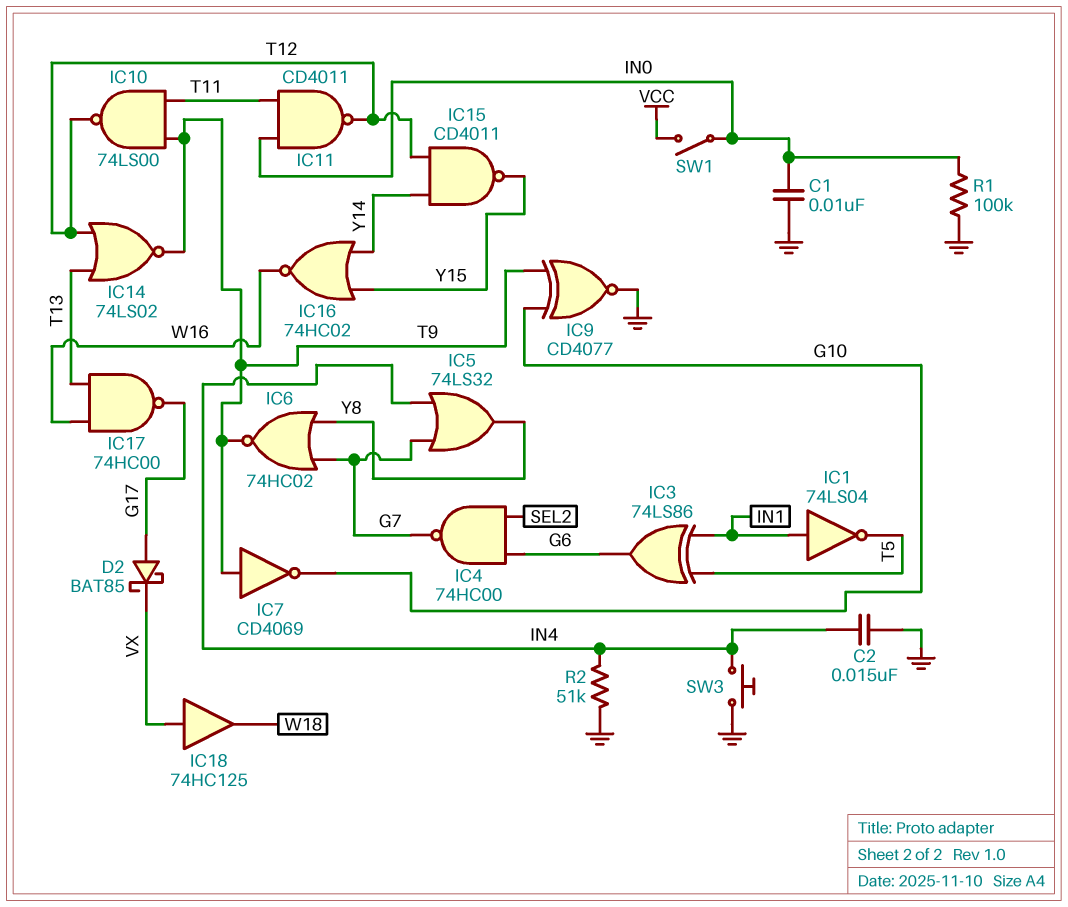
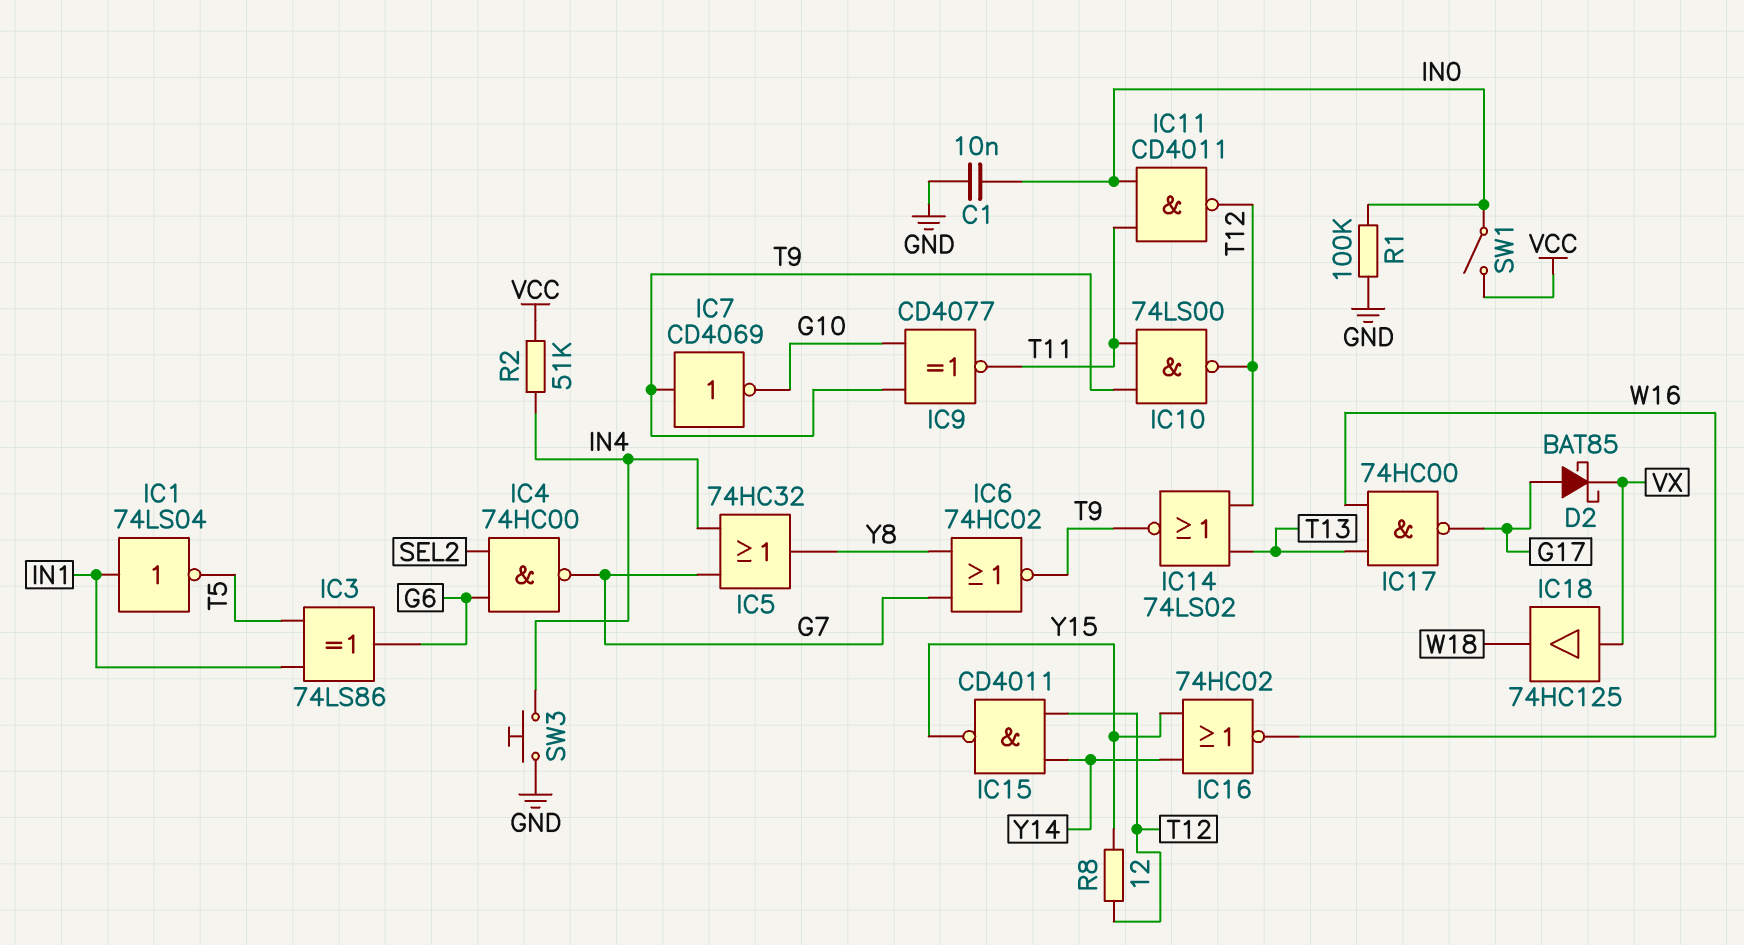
C2: 15nF (GND, IN4) -> none
IC5: OR 74LS32 (in G7, in IN4, out Y8) -> OR 74HC32 (in G7, in IN4, out Y8)
IC9: XNOR CD4077 (in G10, in T9, out GND) -> XNOR CD4077 (in G10, in T9, out T11)
R2: 51k (GND, IN4) -> 51k (IN4, VCC)
R8: none -> 12 (T12, Y15)

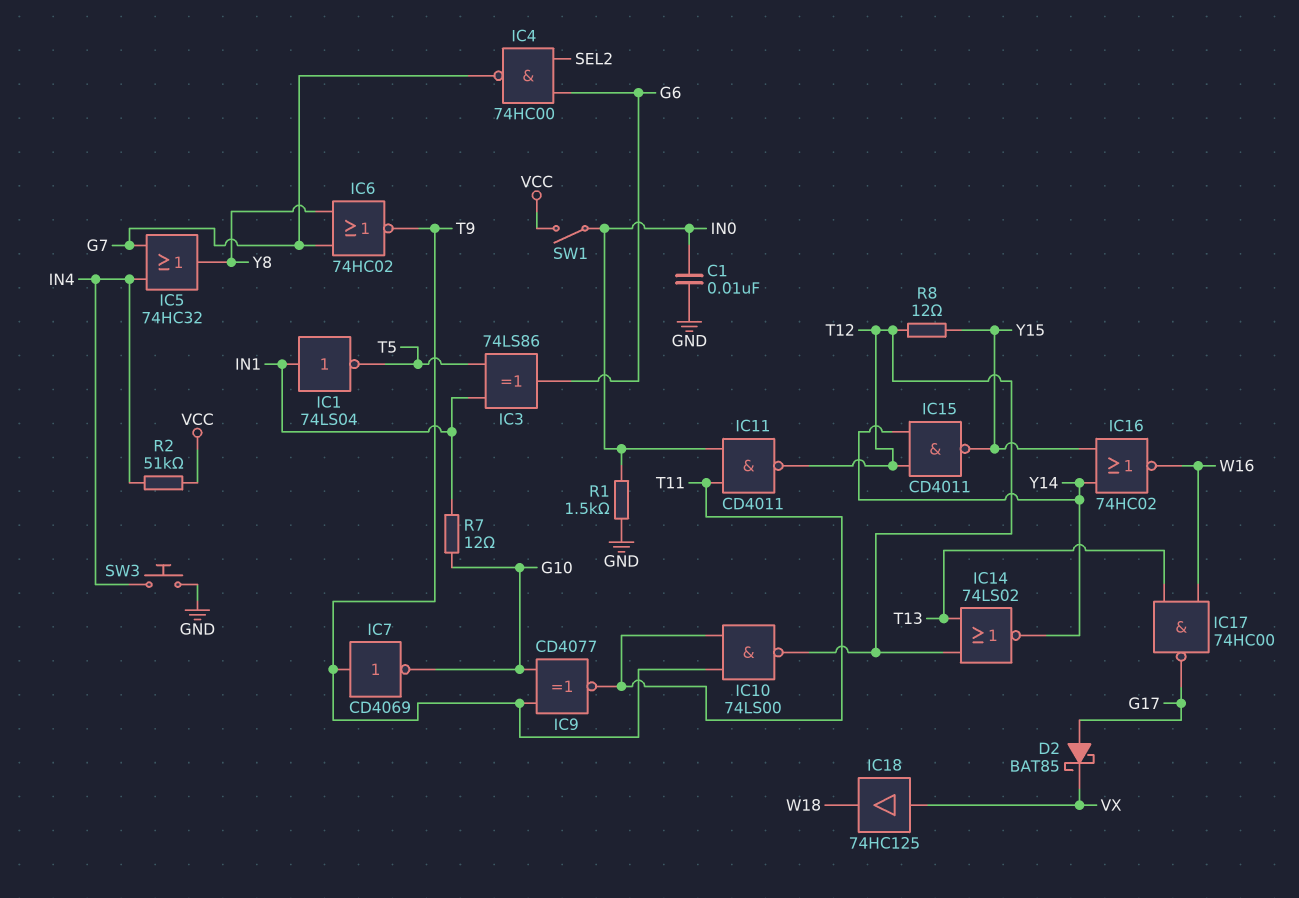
IC14: NOR 74LS02 (in T12, in T13, out T9) -> NOR 74LS02 (in T12, in T13, out Y14)
R1: 100k (GND, IN0) -> 1.5k (GND, IN0)
R7: none -> 12 (G10, IN1)

